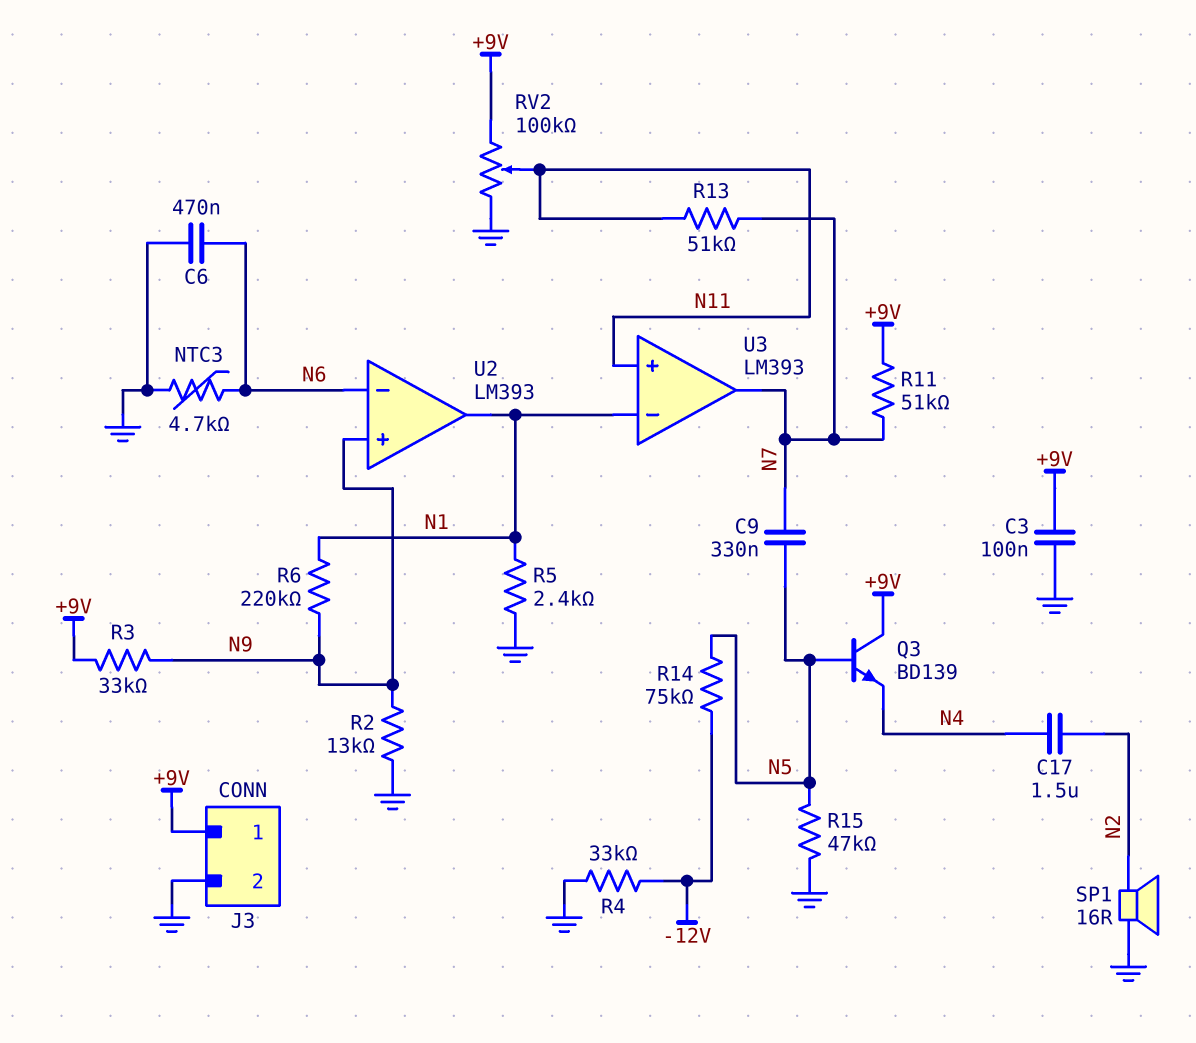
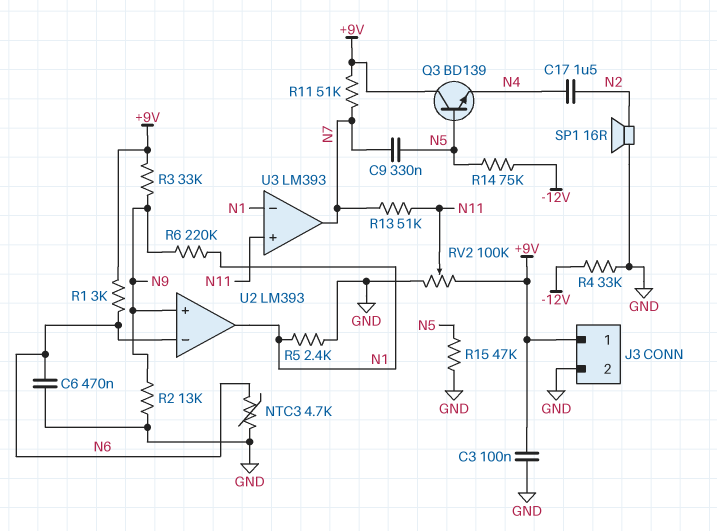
R1: none -> 3k (+9V, N6)

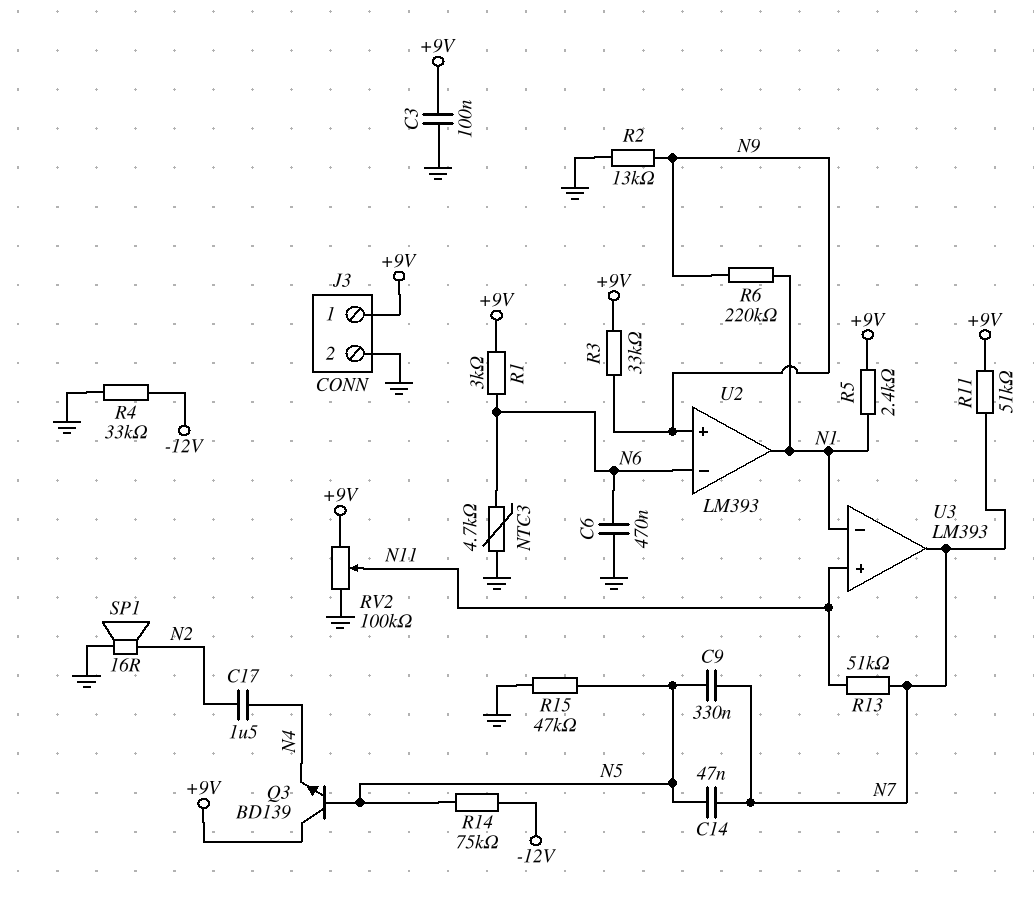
C14: none -> 47nF (N5, N7)
R5: 2.4k (GND, N1) -> 2.4k (+9V, N1)

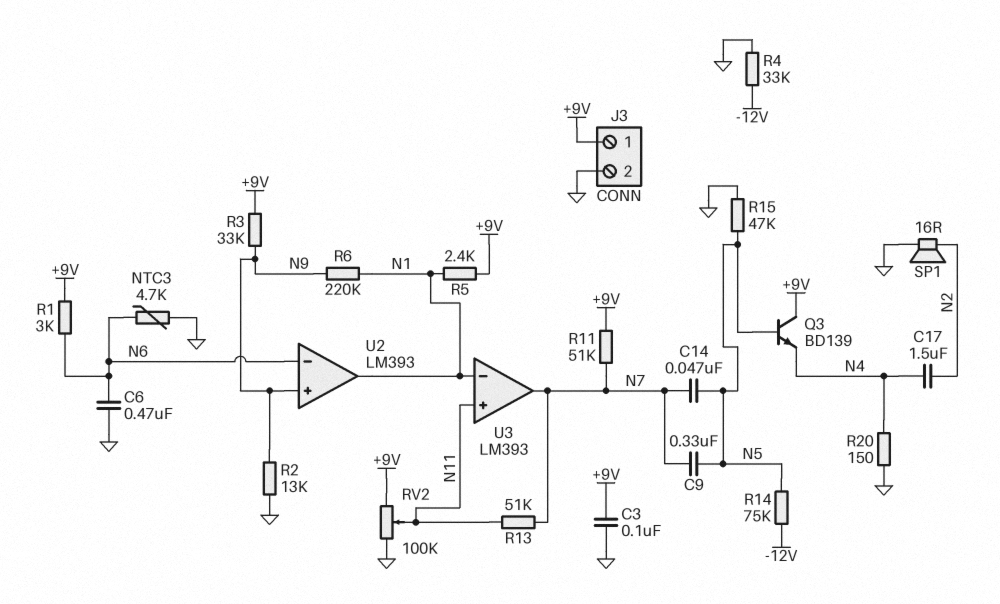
R20: none -> 150 (GND, N4)

